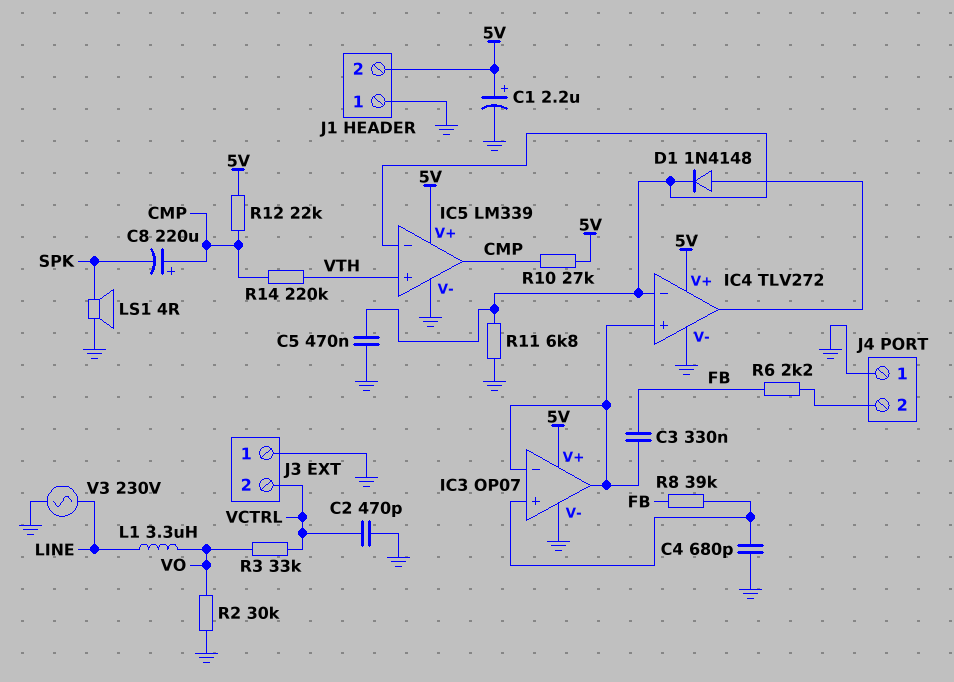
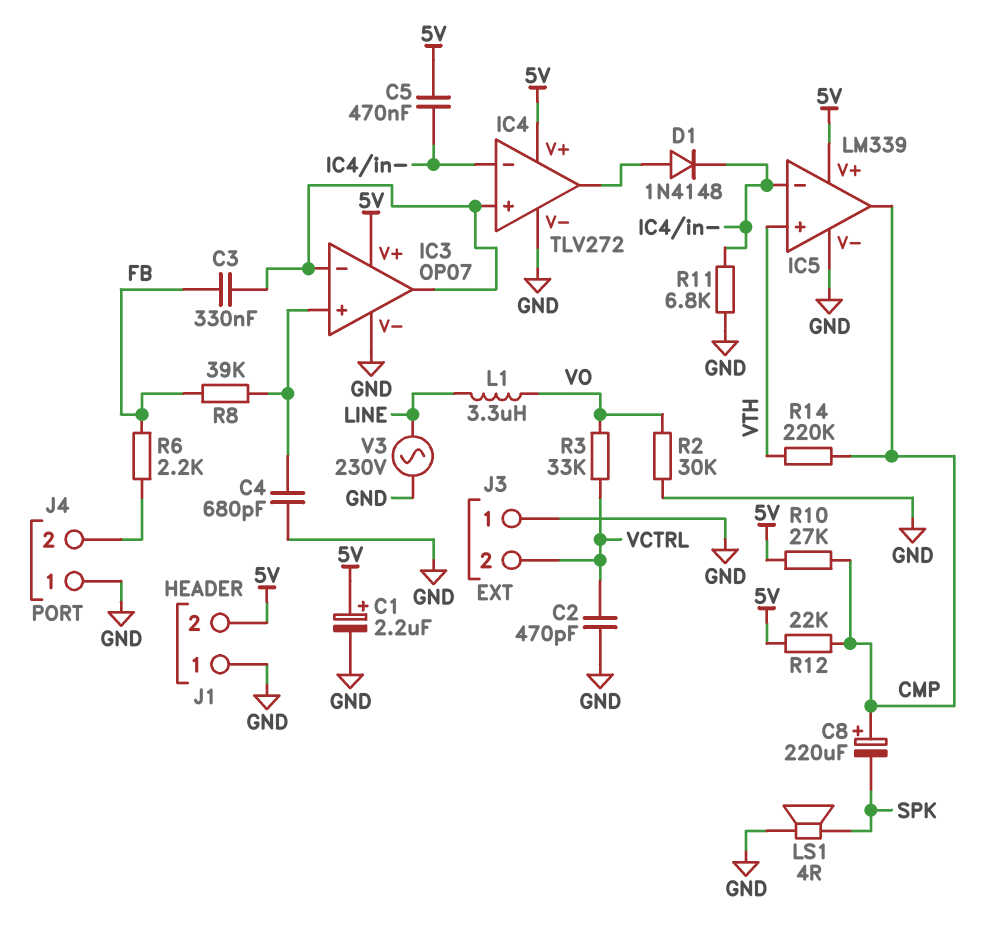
C5: 470nF (GND, IC4/in-) -> 470nF (5V, IC4/in-)

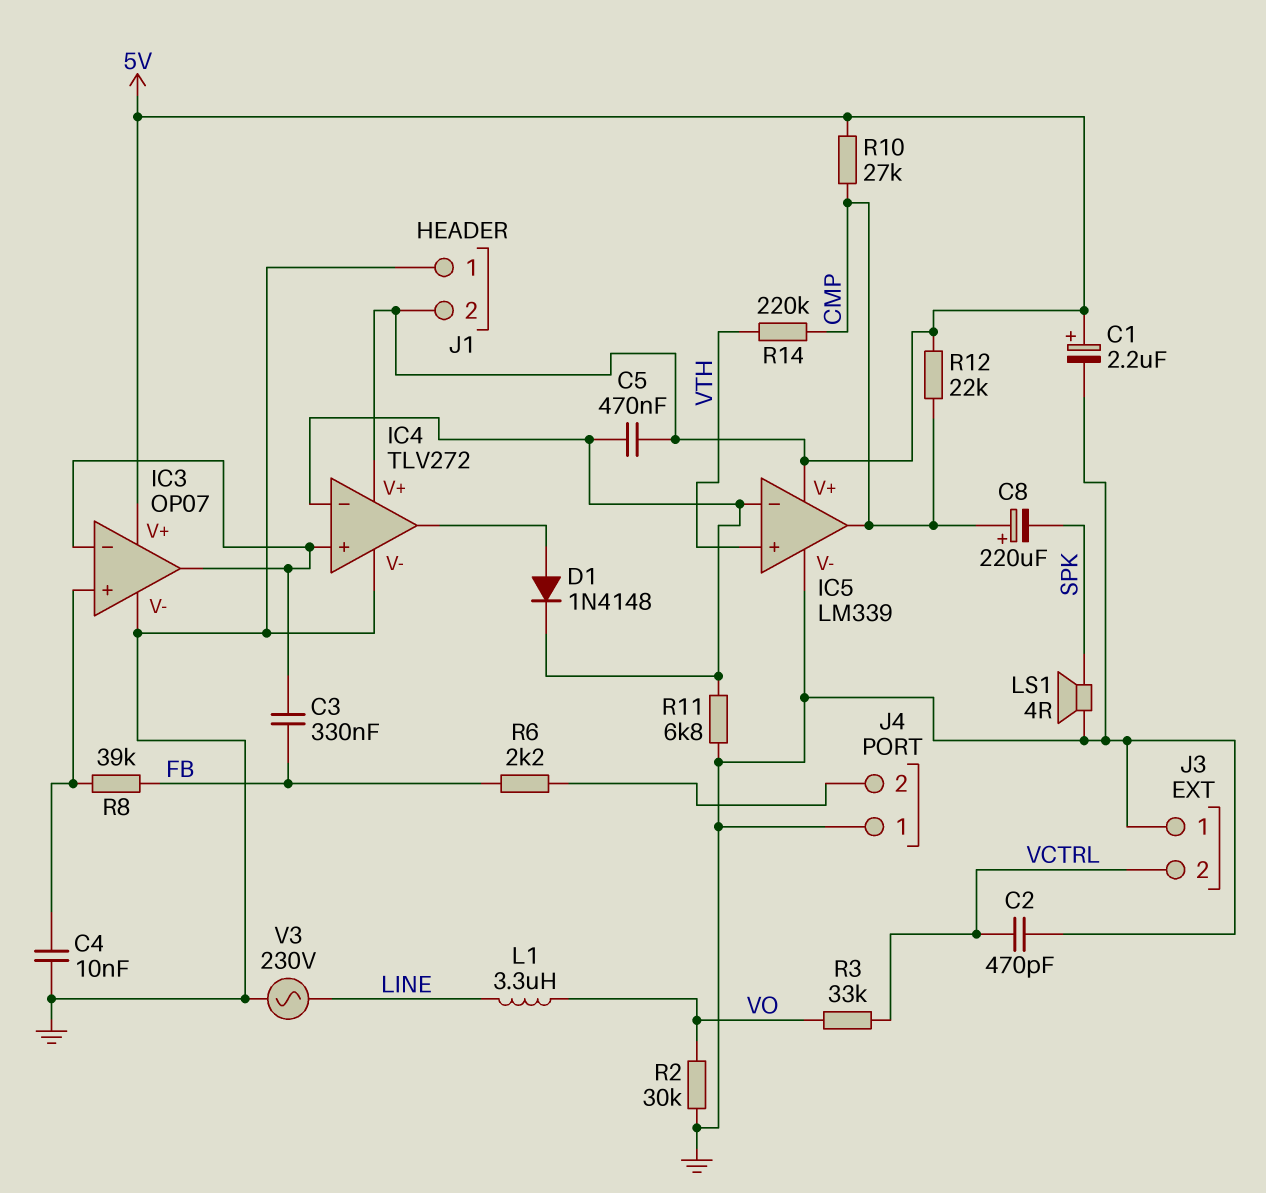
C4: 680pF (GND, IC3/in+) -> 10nF (GND, IC3/in+)

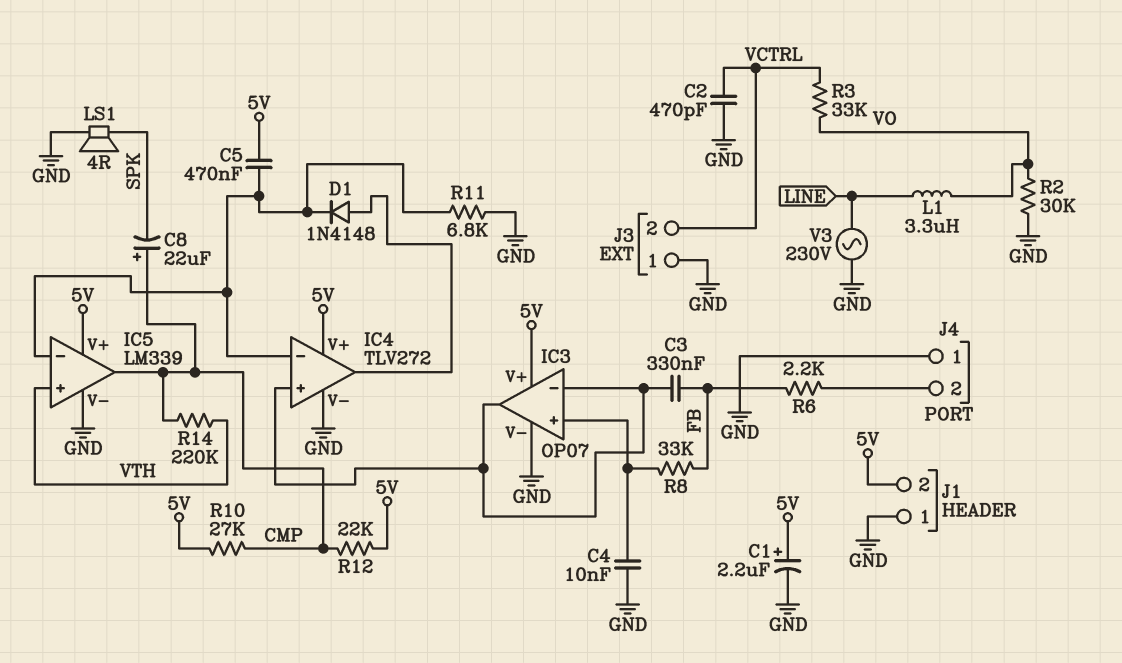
C8: 220uF (plus CMP, minus SPK) -> 22uF (plus CMP, minus SPK)
R8: 39k (FB, IC3/in+) -> 33k (FB, IC3/in+)

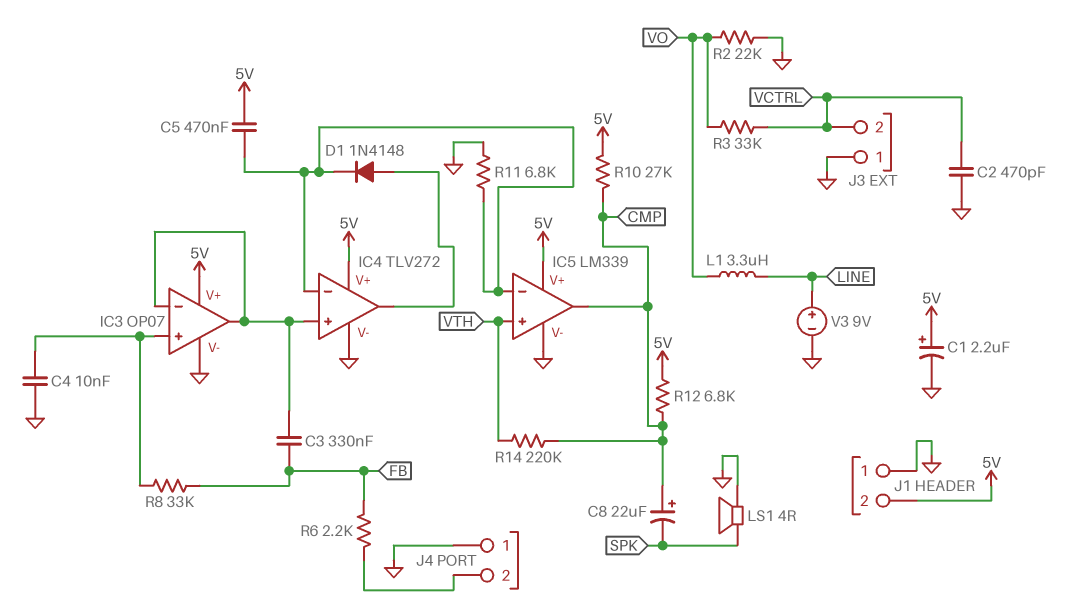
R2: 30k (GND, VO) -> 22k (GND, VO)
R12: 22k (5V, CMP) -> 6.8k (5V, CMP)
V3: AC 230V (GND, LINE) -> 9V (plus LINE, minus GND)

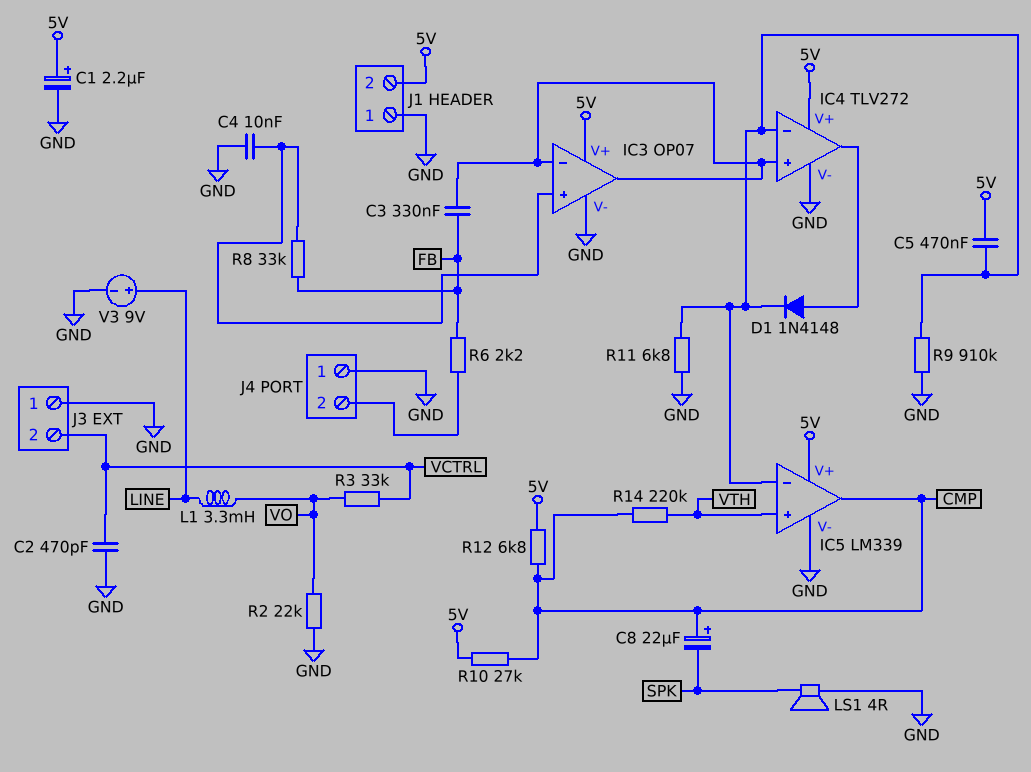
L1: 3.3uH (LINE, VO) -> 3.3mH (LINE, VO)
R9: none -> 910k (GND, IC4/in-)

